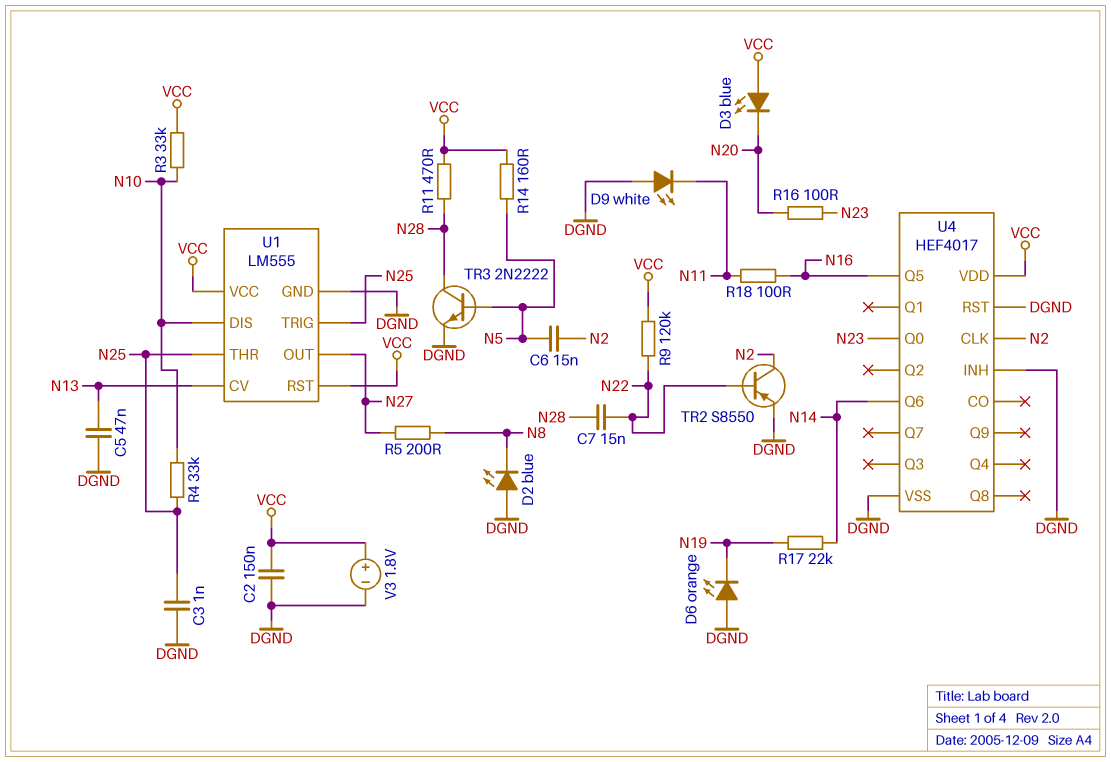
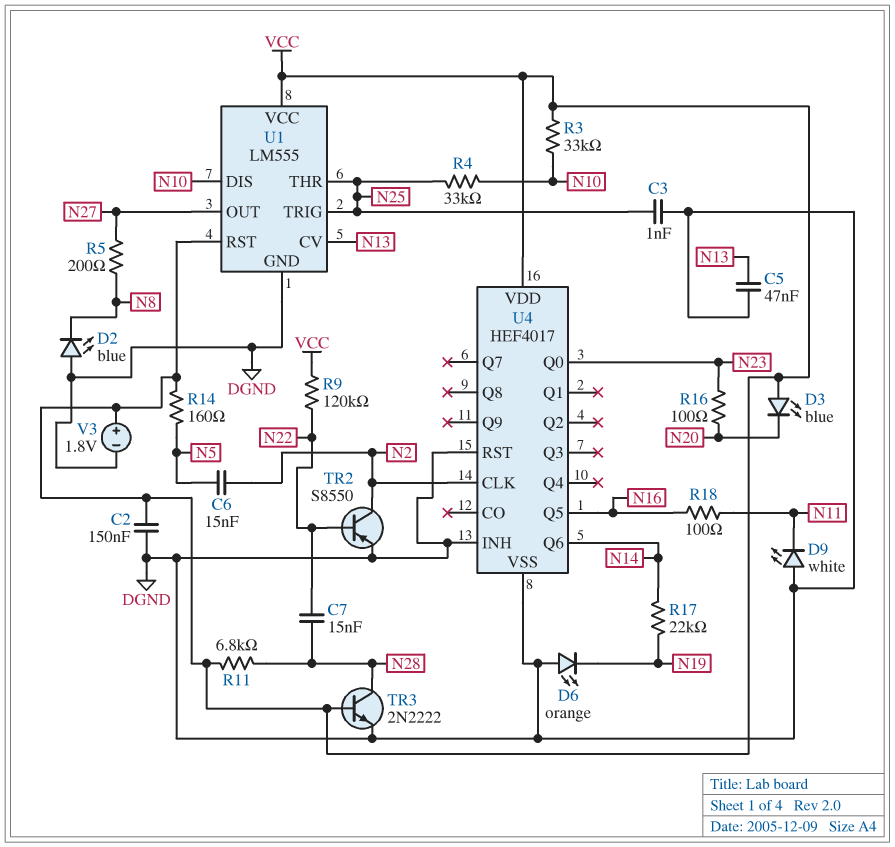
R11: 470 (N28, VCC) -> 6.8k (N28, VCC)
TR3: NPN 2N2222 (B N5, C N28, E DGND) -> NPN 2N2222 (B VCC, C N28, E DGND)

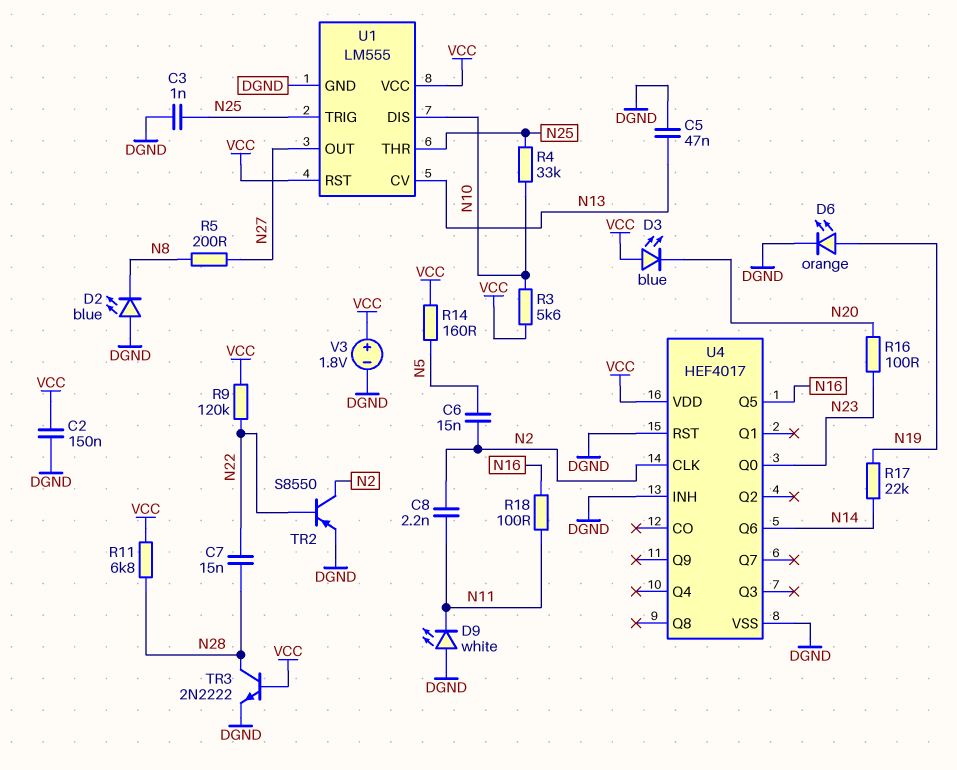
C8: none -> 2.2nF (N2, N11)
D6: LED orange (A DGND, K N19) -> LED orange (A N19, K DGND)
R3: 33k (N10, VCC) -> 5.6k (N10, VCC)

